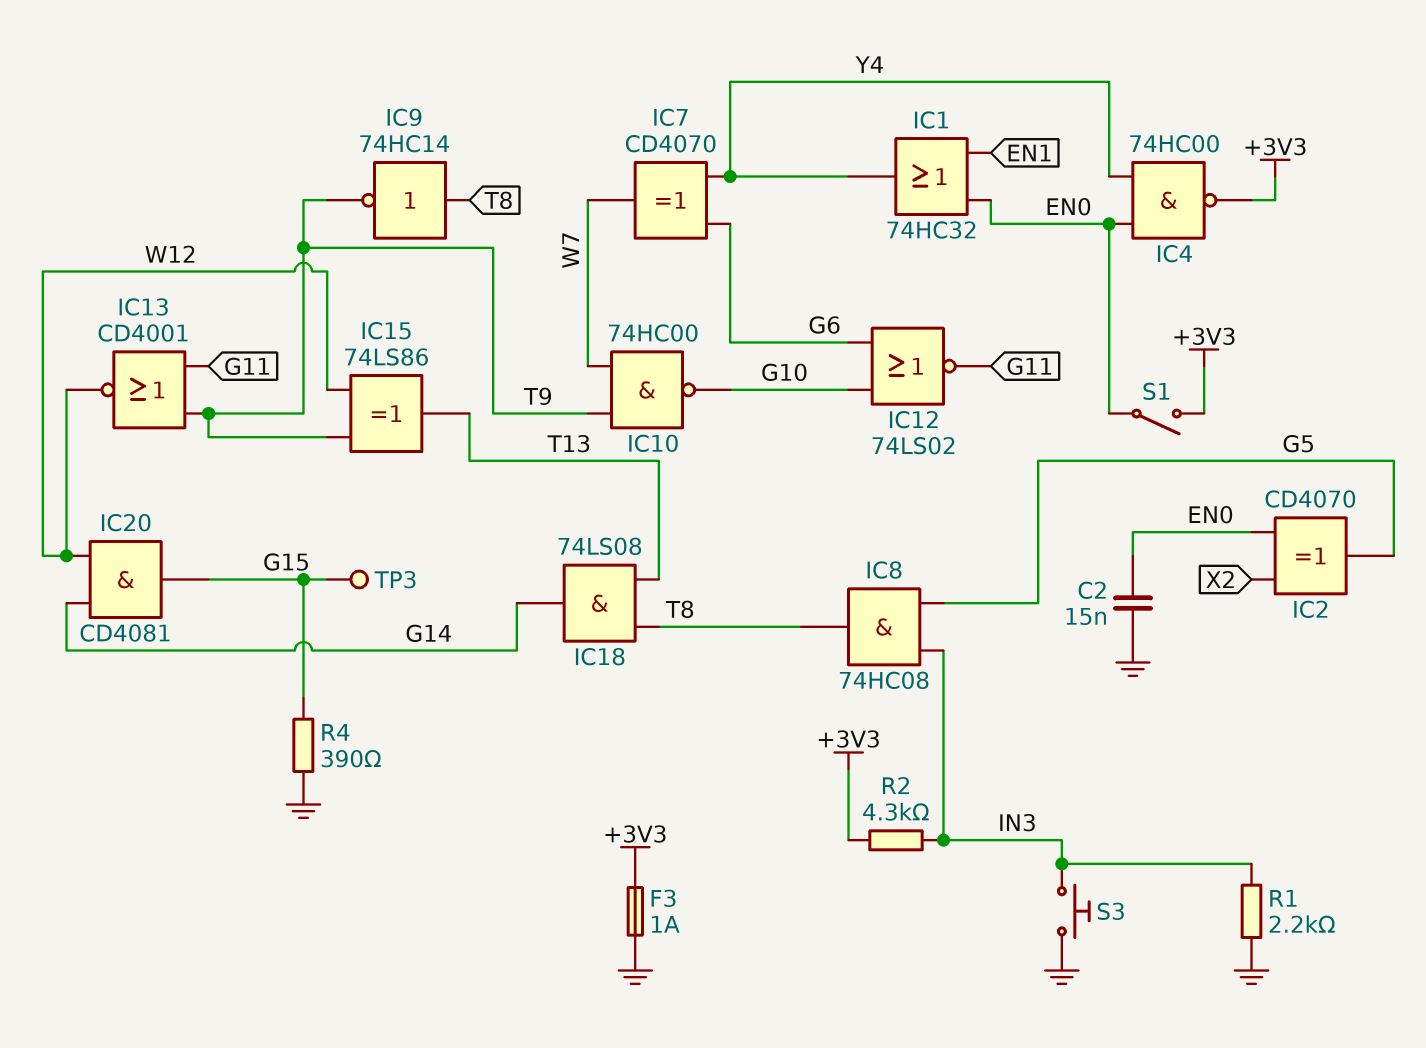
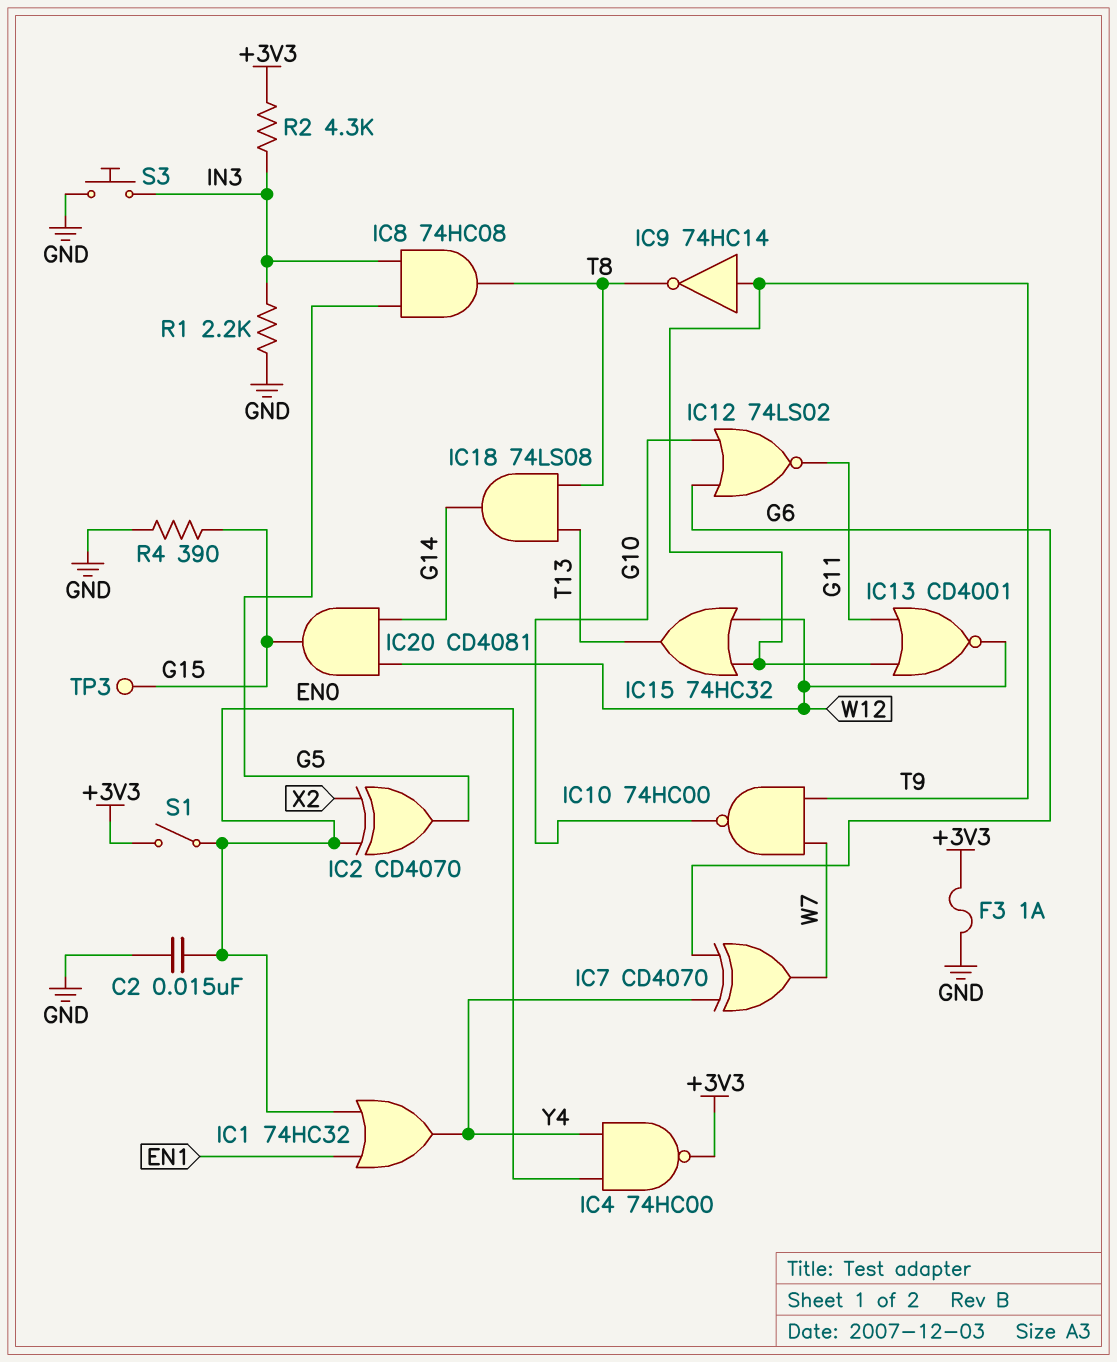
IC9: NOT 74HC14 (in T8, out T9) -> NOT 74HC14 (in T9, out T8)
IC15: XOR 74LS86 (in T9, in W12, out T13) -> OR 74HC32 (in T9, in W12, out T13)

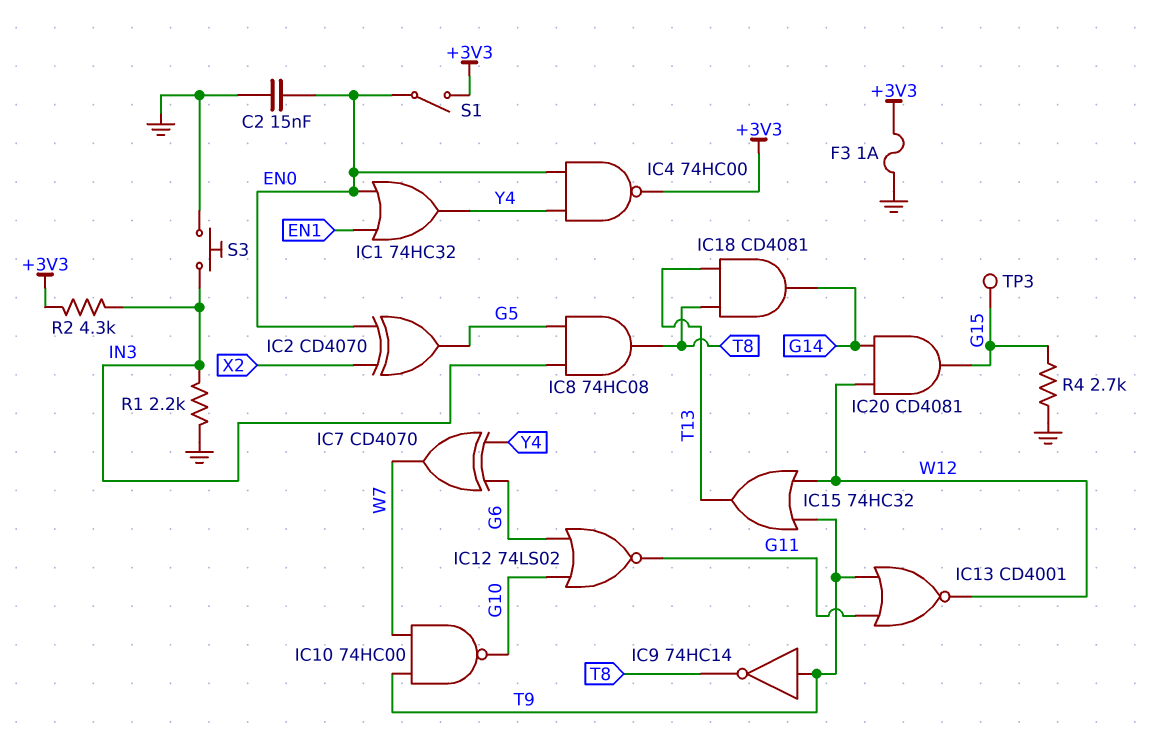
IC18: AND 74LS08 (in T8, in T13, out G14) -> AND CD4081 (in T8, in T13, out G14)
R4: 390 (G15, GND) -> 2.7k (G15, GND)

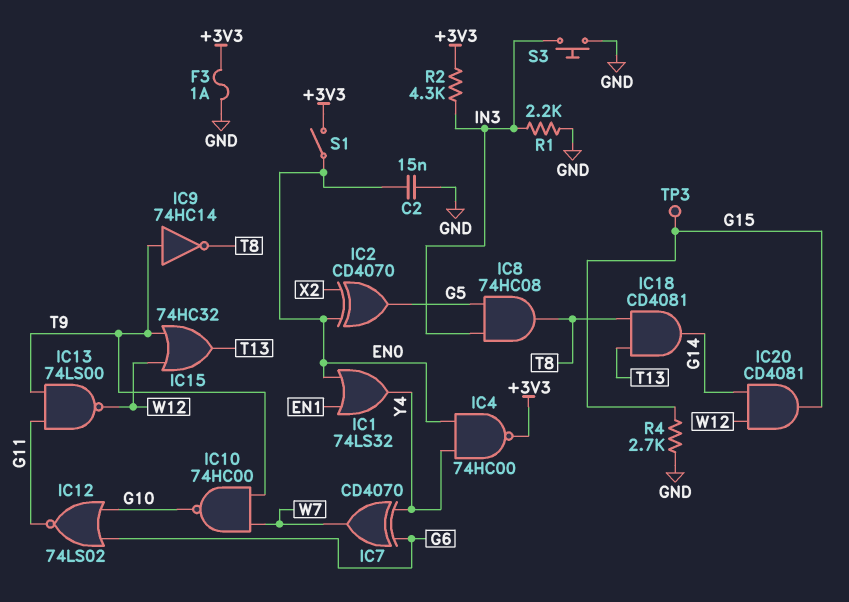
IC1: OR 74HC32 (in EN0, in EN1, out Y4) -> OR 74LS32 (in EN0, in EN1, out Y4)
IC13: NOR CD4001 (in G11, in T9, out W12) -> NAND 74LS00 (in G11, in T9, out W12)

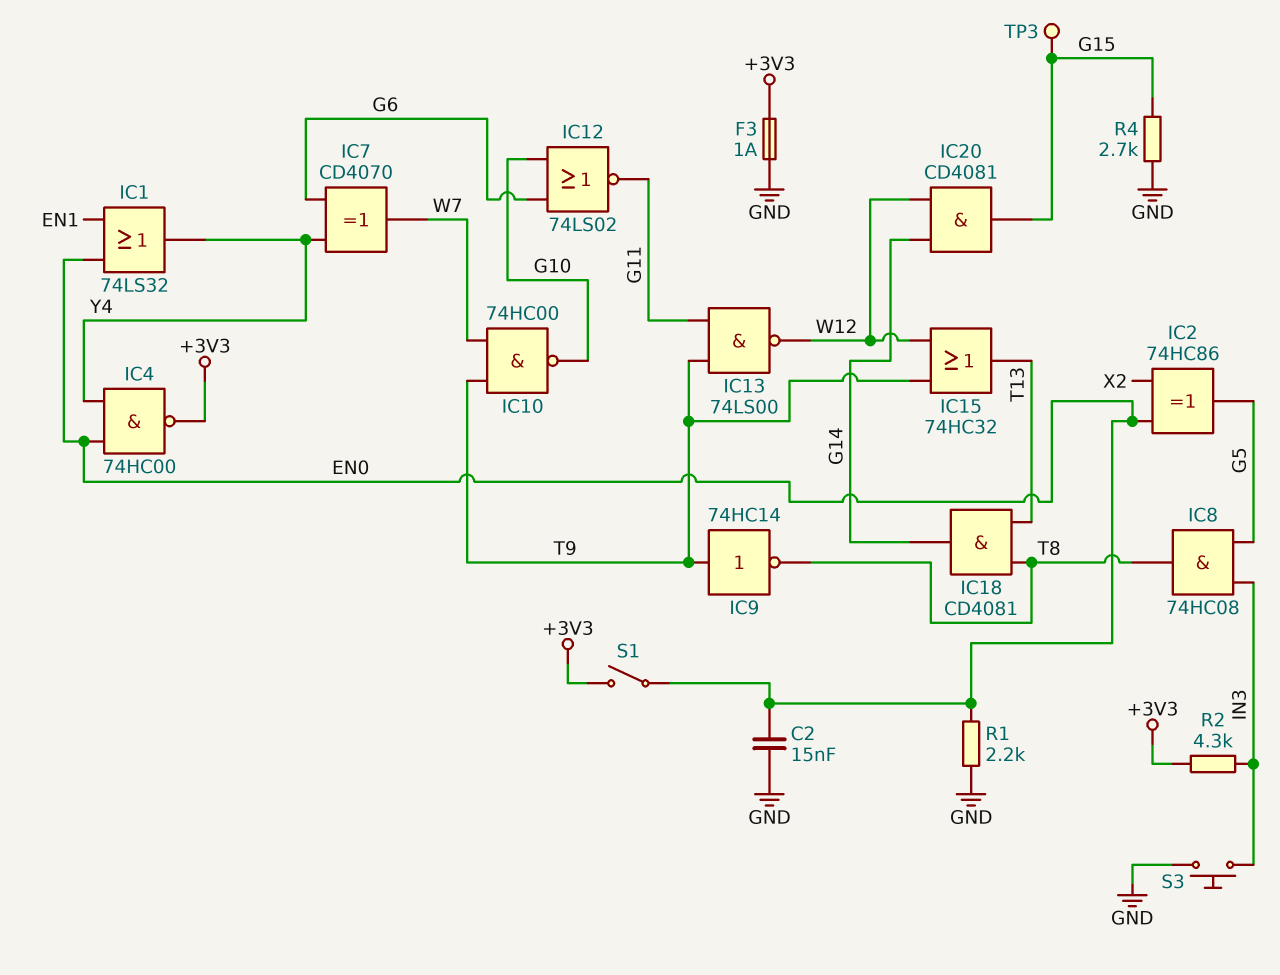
IC2: XOR CD4070 (in EN0, in X2, out G5) -> XOR 74HC86 (in EN0, in X2, out G5)
R1: 2.2k (GND, IN3) -> 2.2k (EN0, GND)

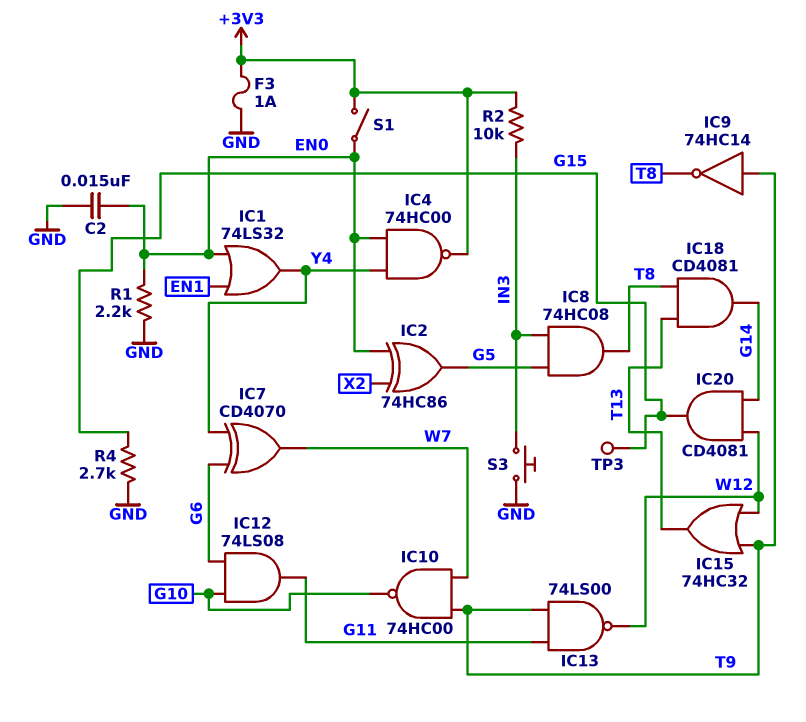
IC12: NOR 74LS02 (in G6, in G10, out G11) -> AND 74LS08 (in G6, in G10, out G11)
R2: 4.3k (+3V3, IN3) -> 10k (+3V3, IN3)

